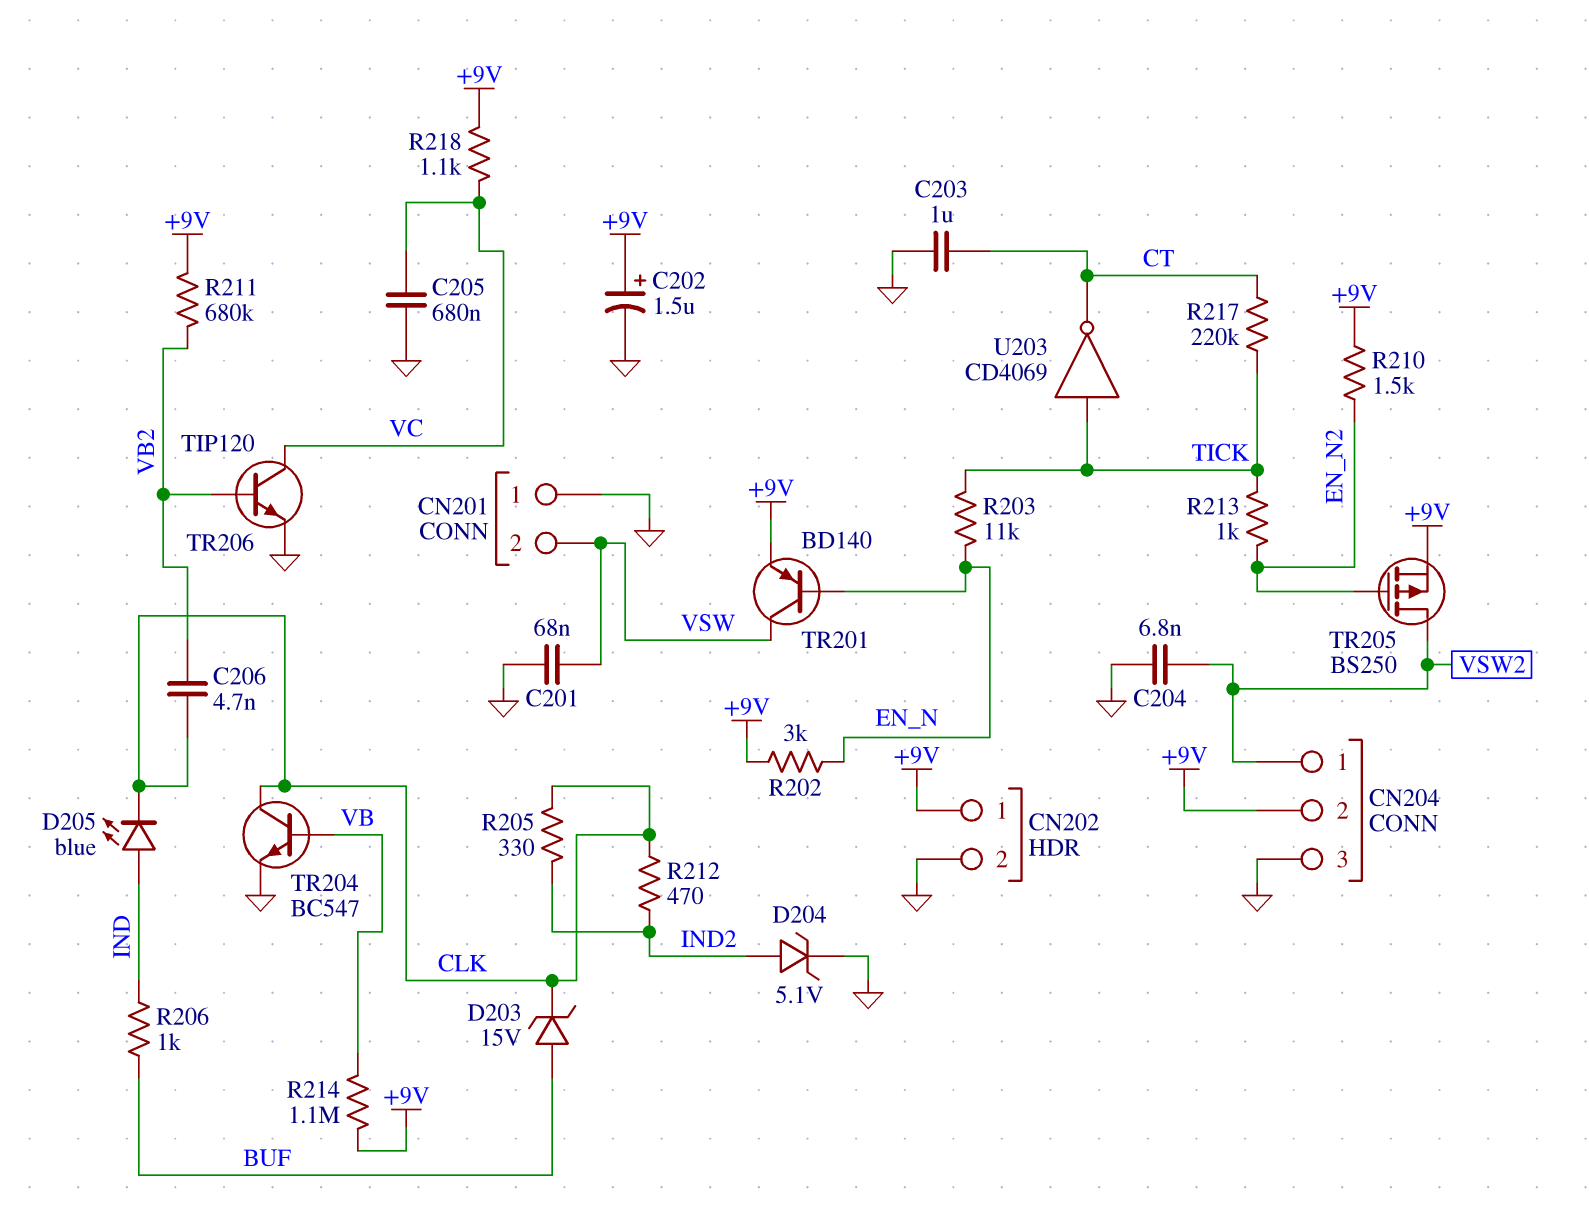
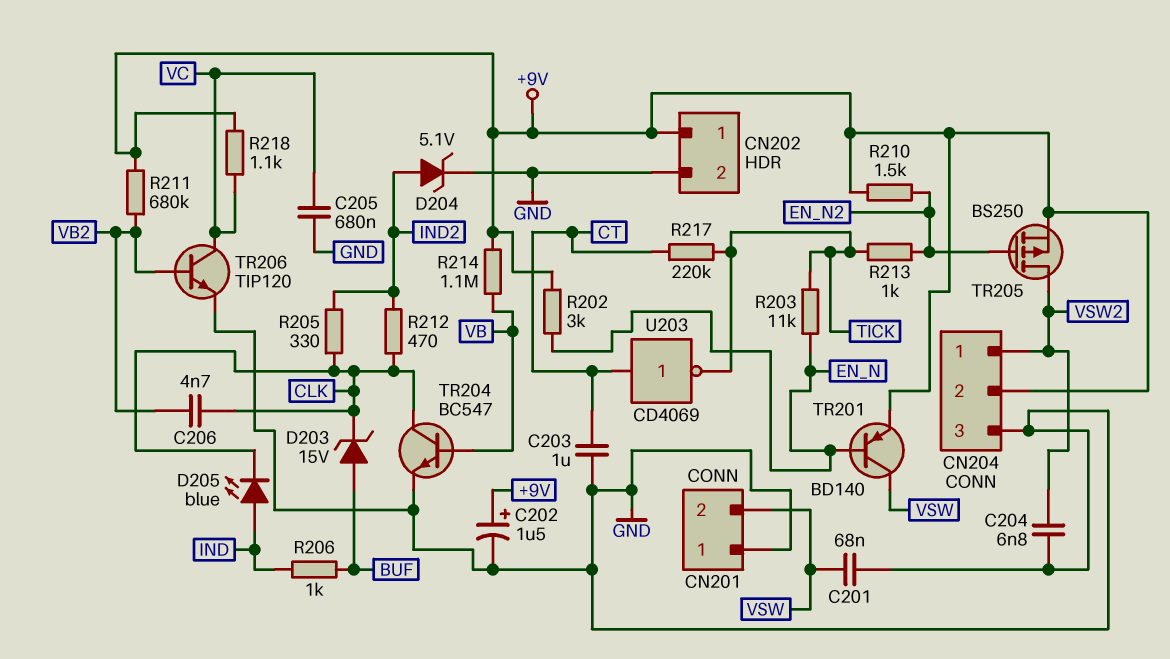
U203: NOT CD4069 (in TICK, out CT) -> NOT CD4069 (in CT, out TICK)

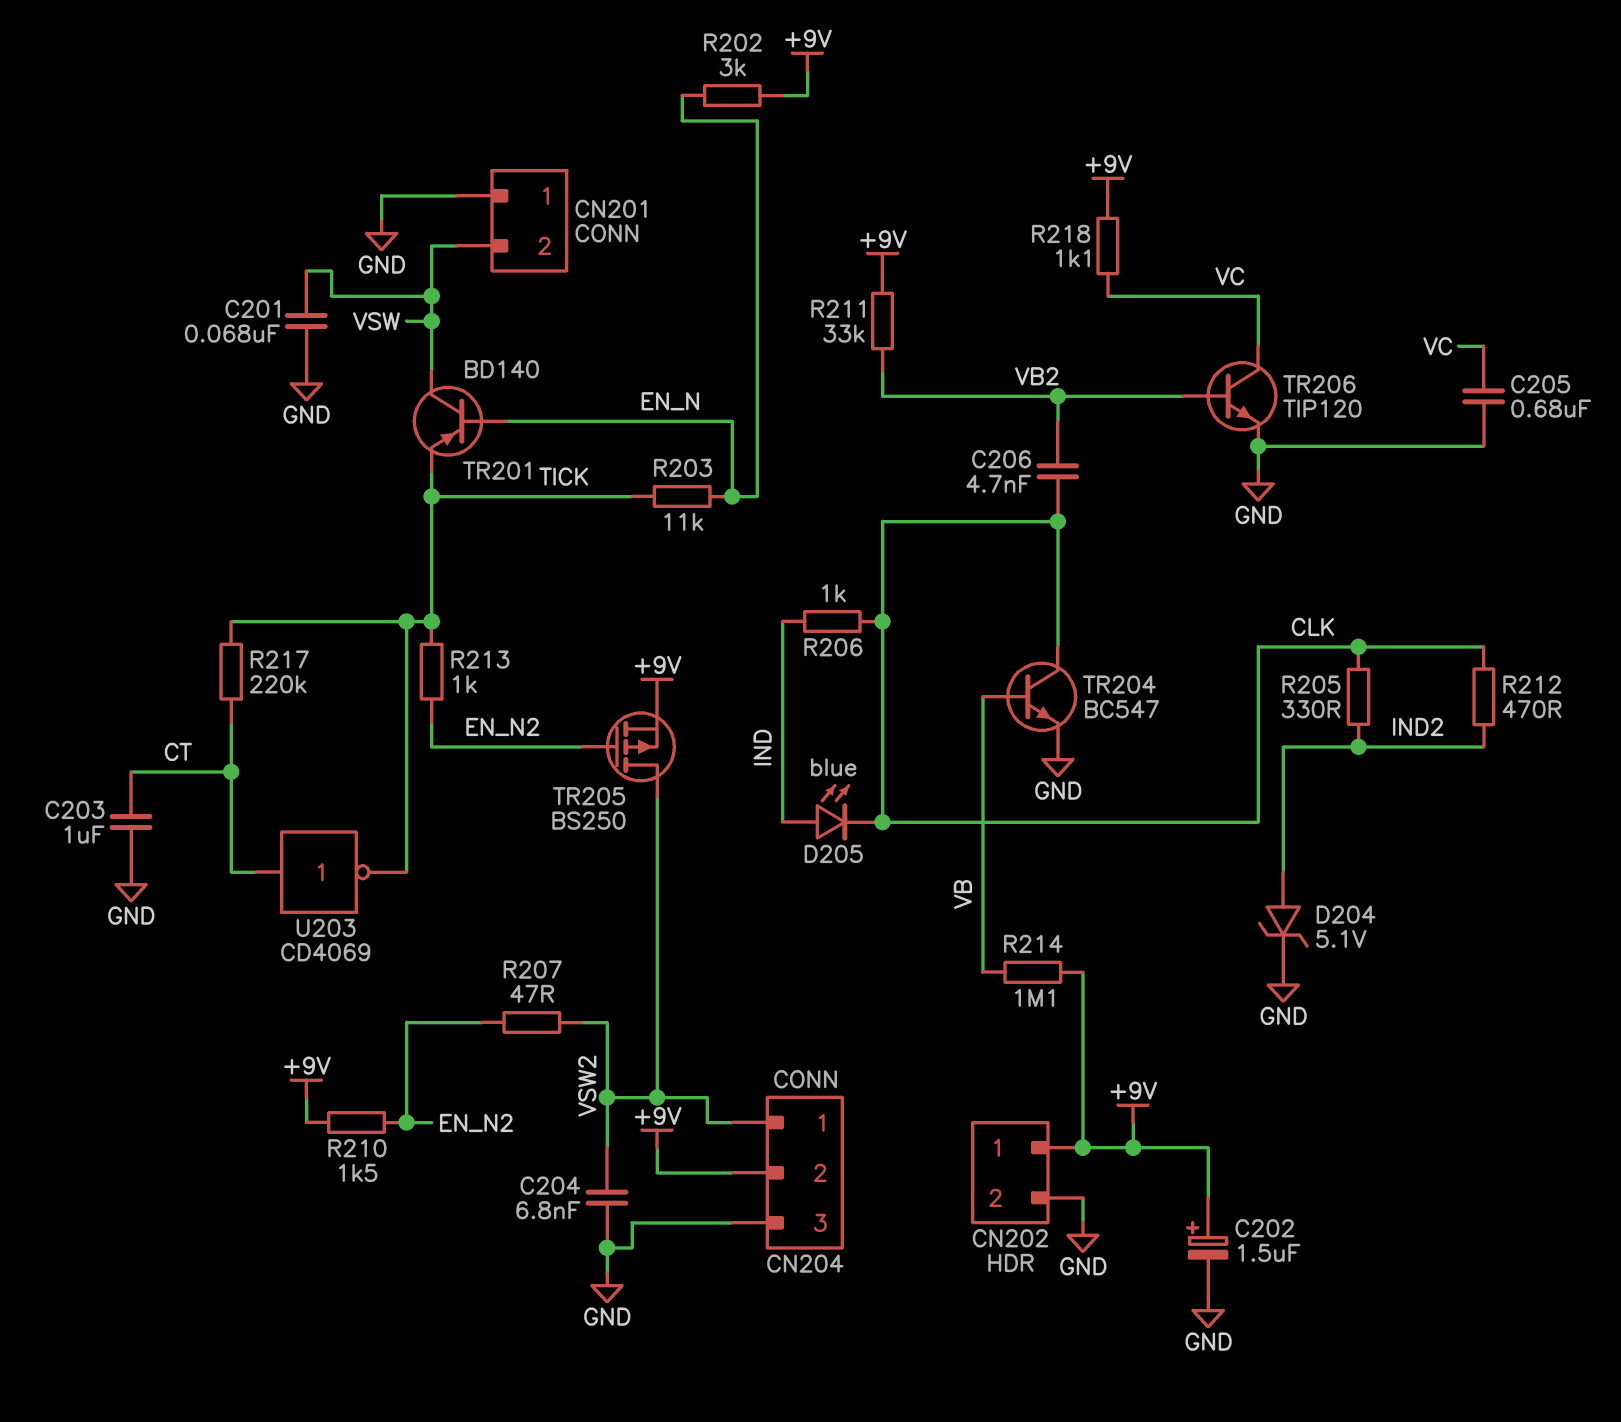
D203: zener 15V (A BUF, K CLK) -> none
R206: 1k (BUF, IND) -> 1k (CLK, IND)
R207: none -> 47 (EN_N2, VSW2)
R211: 680k (+9V, VB2) -> 33k (+9V, VB2)
TR201: PNP BD140 (B EN_N, C VSW, E +9V) -> PNP BD140 (B EN_N, C VSW, E TICK)

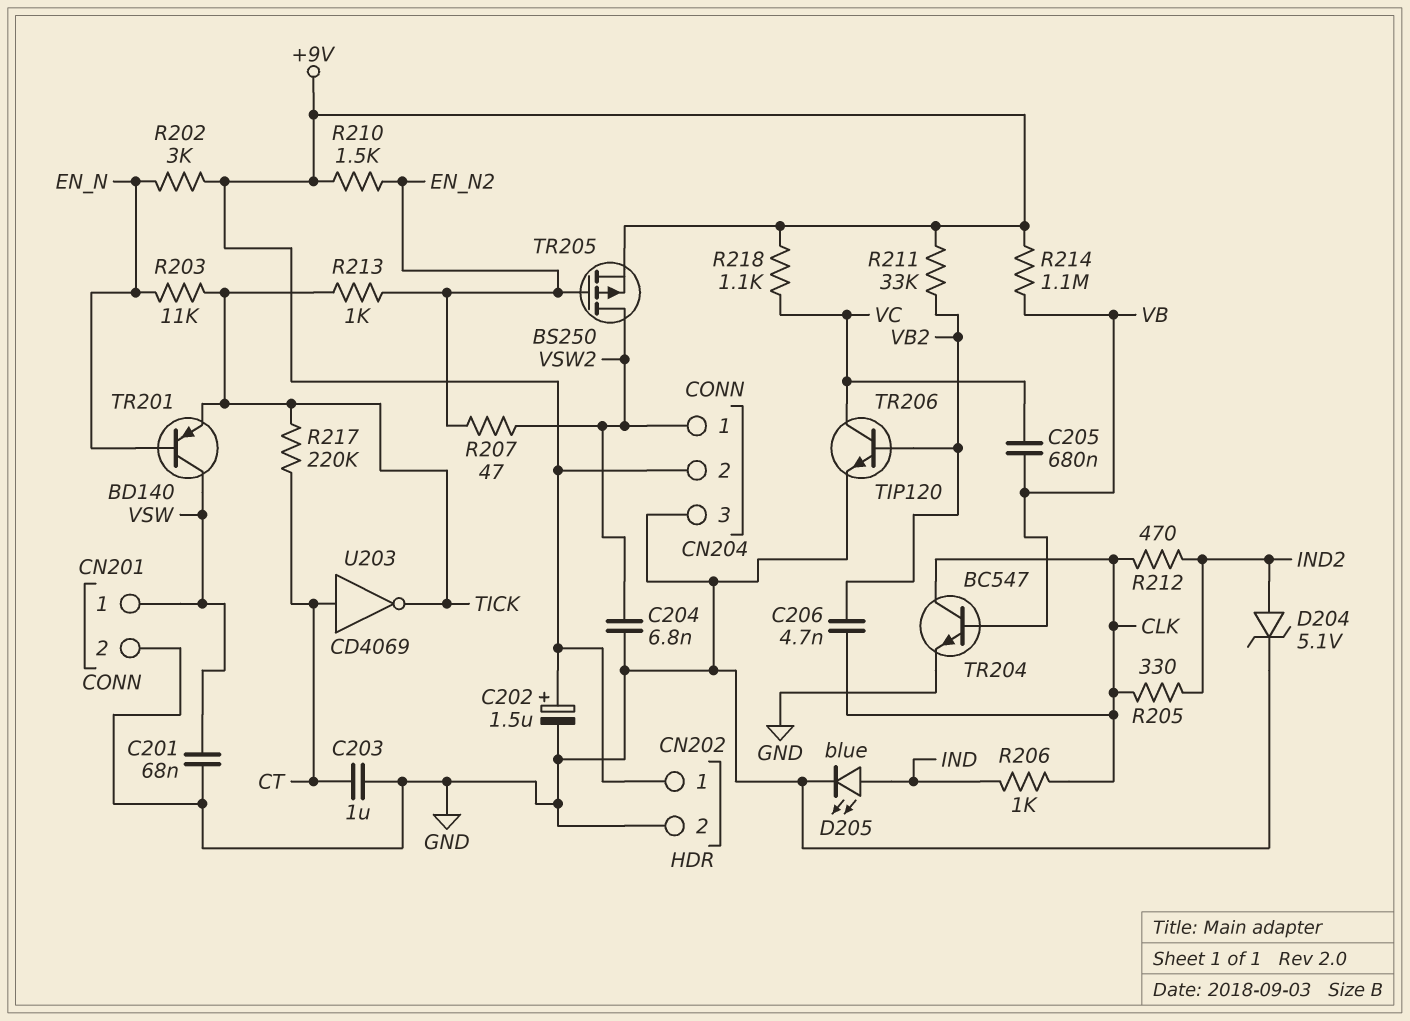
C205: 680nF (GND, VC) -> 680nF (VB, VC)
CN201 pin 1: GND -> VSW
CN201 pin 2: VSW -> GND
D205: LED blue (A IND, K CLK) -> LED blue (A IND, K GND)

